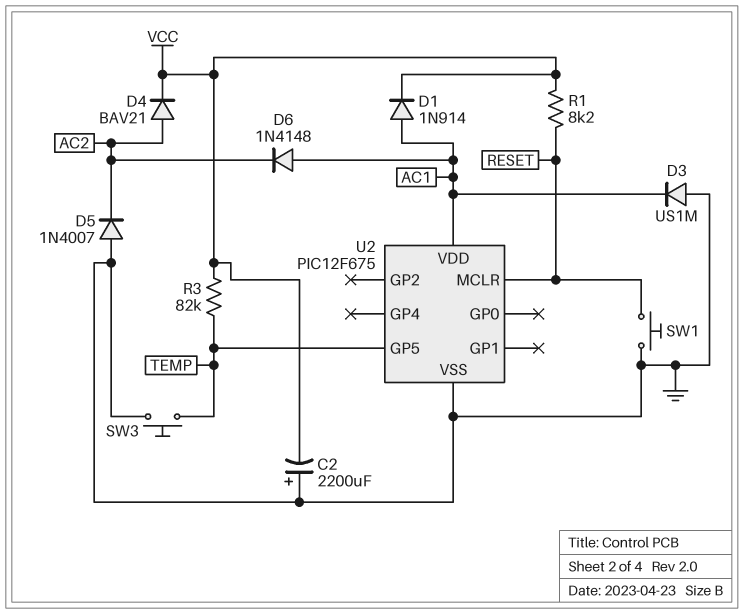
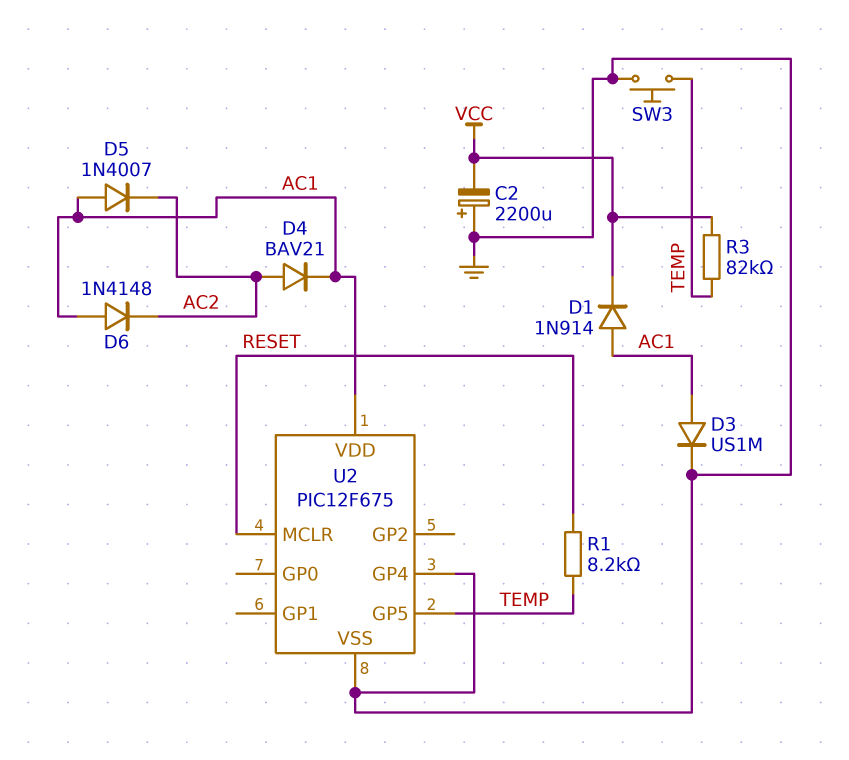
D3: diode US1M (A GND, K AC1) -> diode US1M (A AC1, K GND)
D4: diode BAV21 (A AC2, K VCC) -> diode BAV21 (A AC2, K AC1)
D5: diode 1N4007 (A GND, K AC2) -> diode 1N4007 (A AC1, K AC2)
R1: 8.2k (RESET, VCC) -> 8.2k (RESET, TEMP)
SW1: button (GND, RESET) -> none
U2 pin GP4: none -> GND

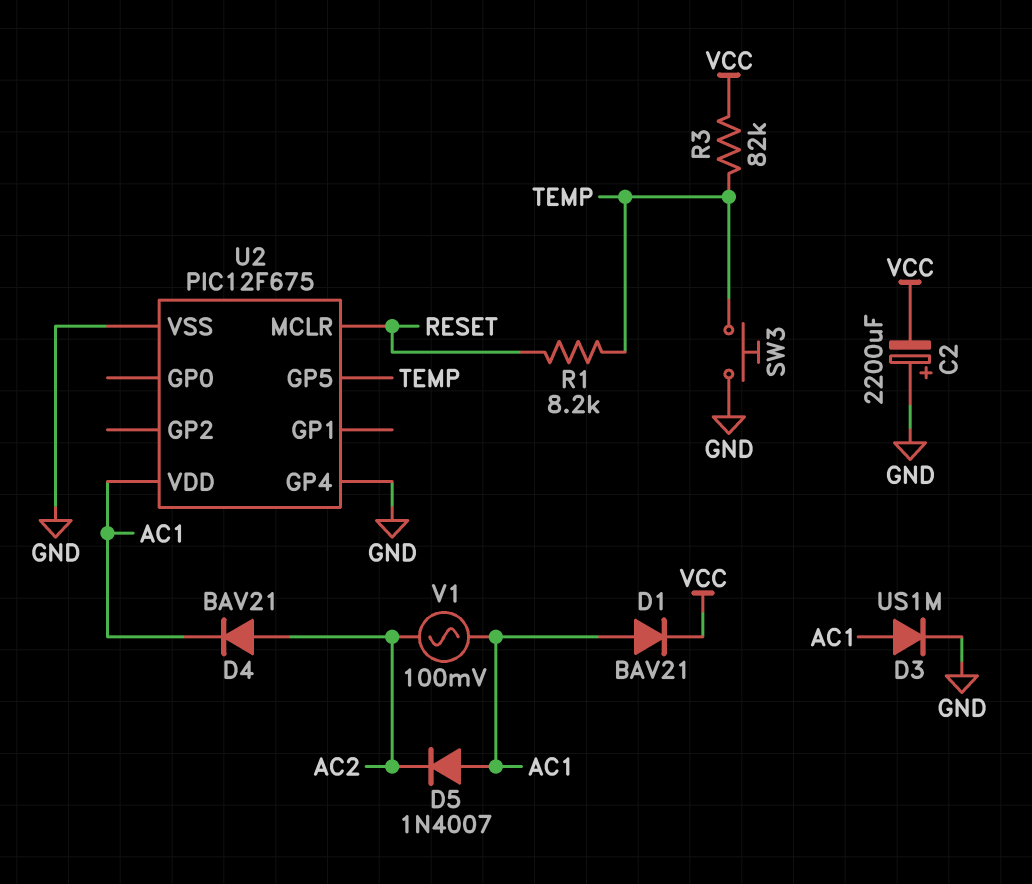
D1: diode 1N914 (A AC1, K VCC) -> diode BAV21 (A AC1, K VCC)
D6: diode 1N4148 (A AC1, K AC2) -> none
V1: none -> AC 100mV (AC1, AC2)

